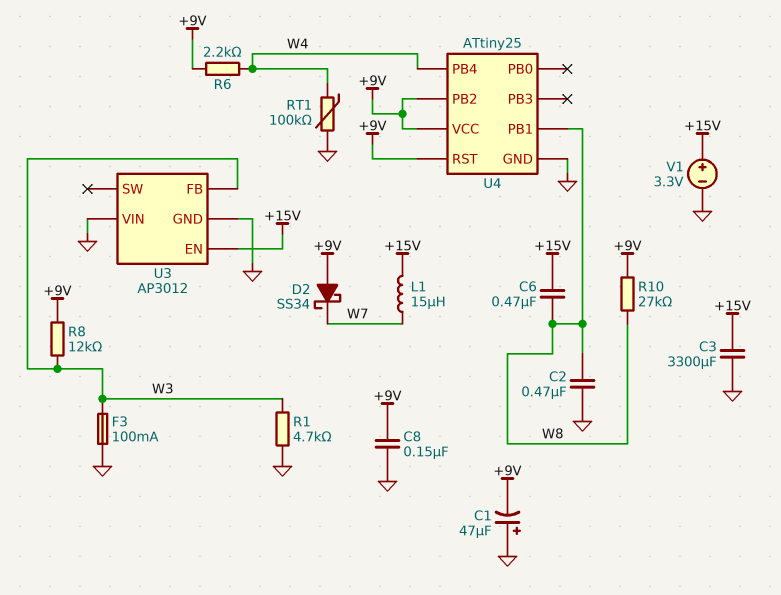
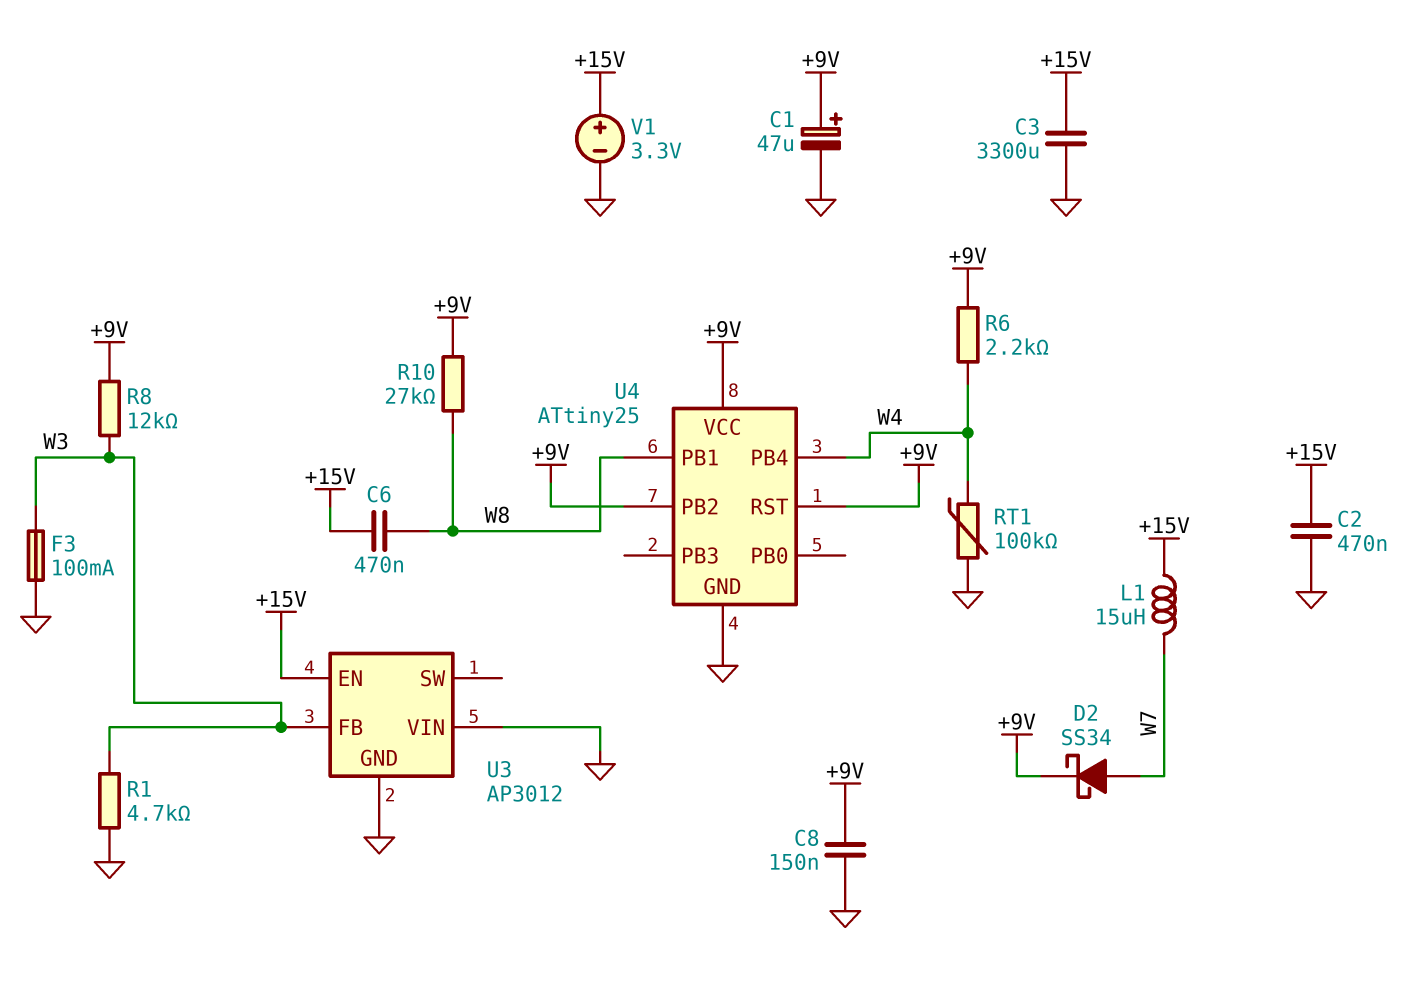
C1: 47uF (plus GND, minus +9V) -> 47uF (plus +9V, minus GND)
C2: 470nF (GND, W8) -> 470nF (+15V, GND)
D2: schottky SS34 (A +9V, K W7) -> schottky SS34 (A W7, K +9V)

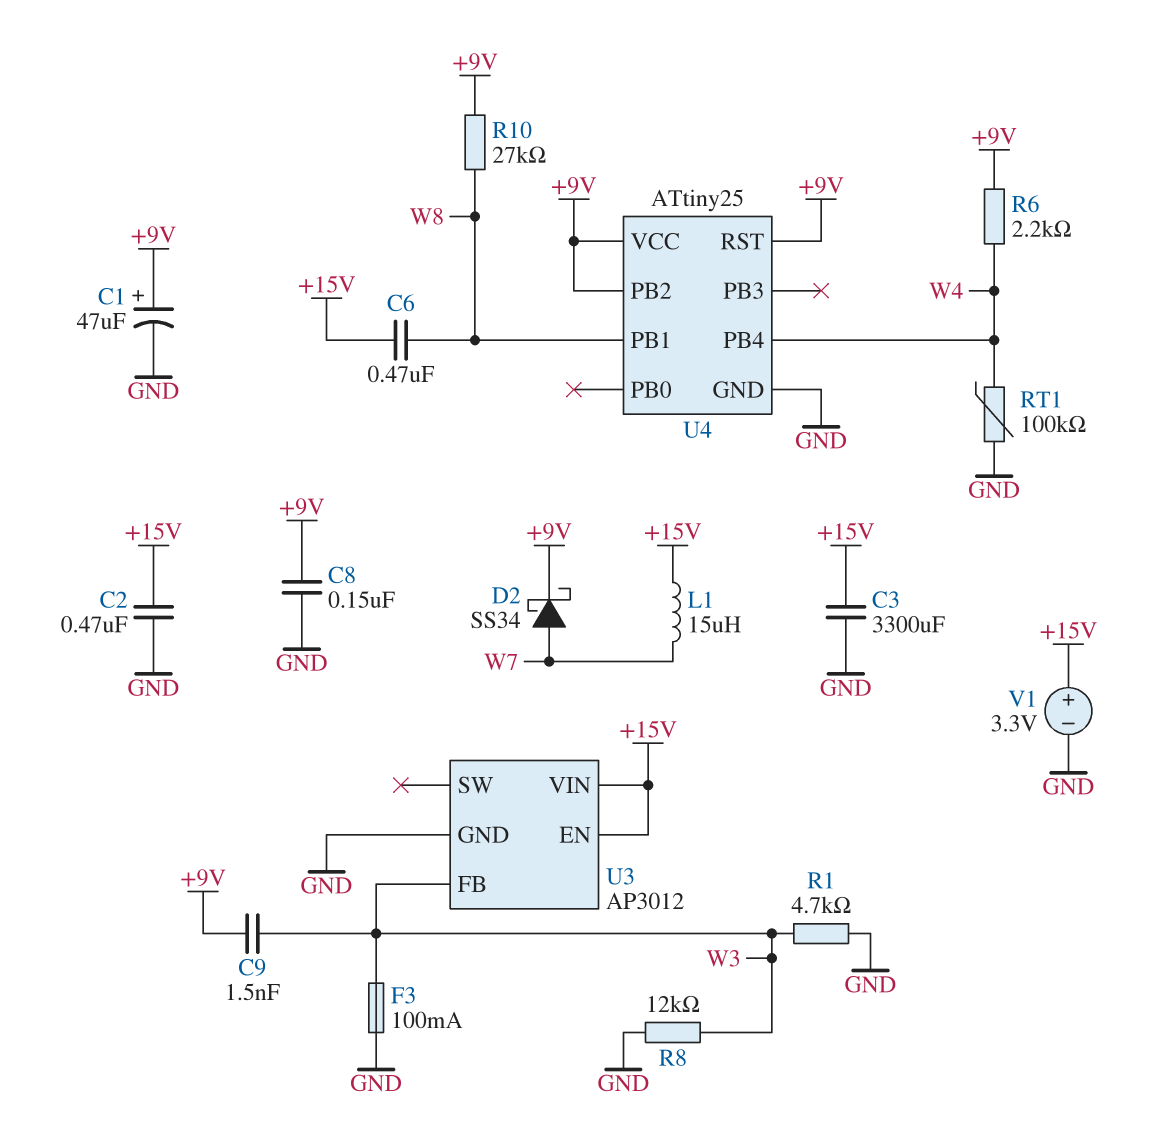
C9: none -> 1.5nF (+9V, W3)
R8: 12k (+9V, W3) -> 12k (GND, W3)
U3 pin VIN: GND -> +15V

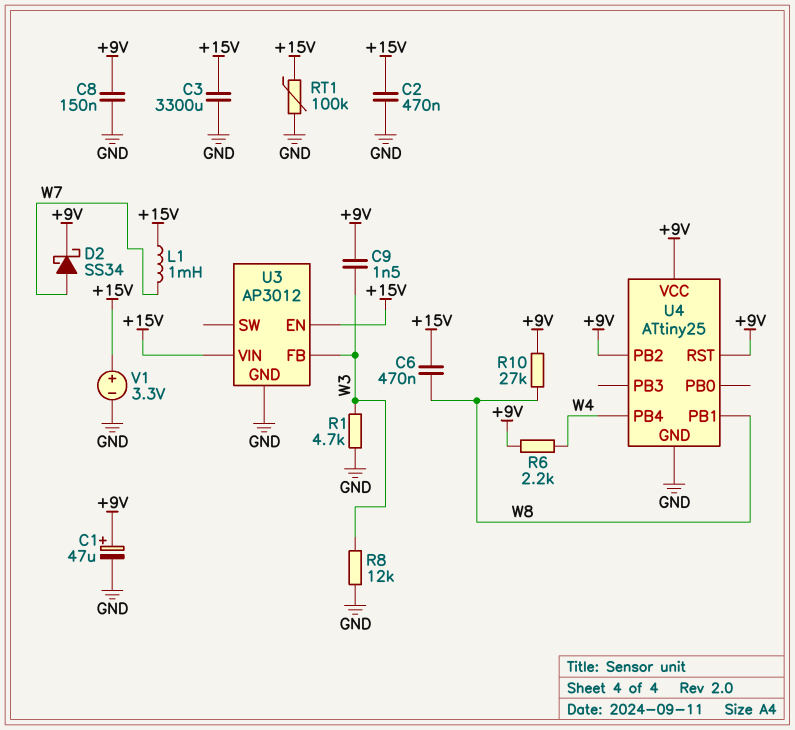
F3: 100mA (GND, W3) -> none
L1: 15uH (+15V, W7) -> 1mH (+15V, W7)
RT1: 100k (GND, W4) -> 100k (+15V, GND)

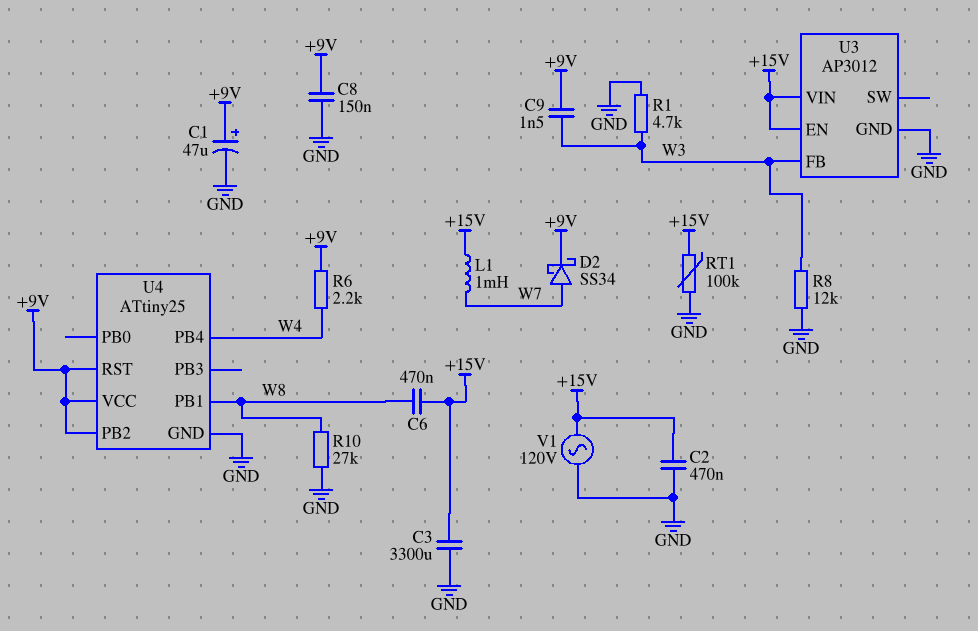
R10: 27k (+9V, W8) -> 27k (GND, W8)
V1: 3.3V (plus +15V, minus GND) -> AC 120V (+15V, GND)

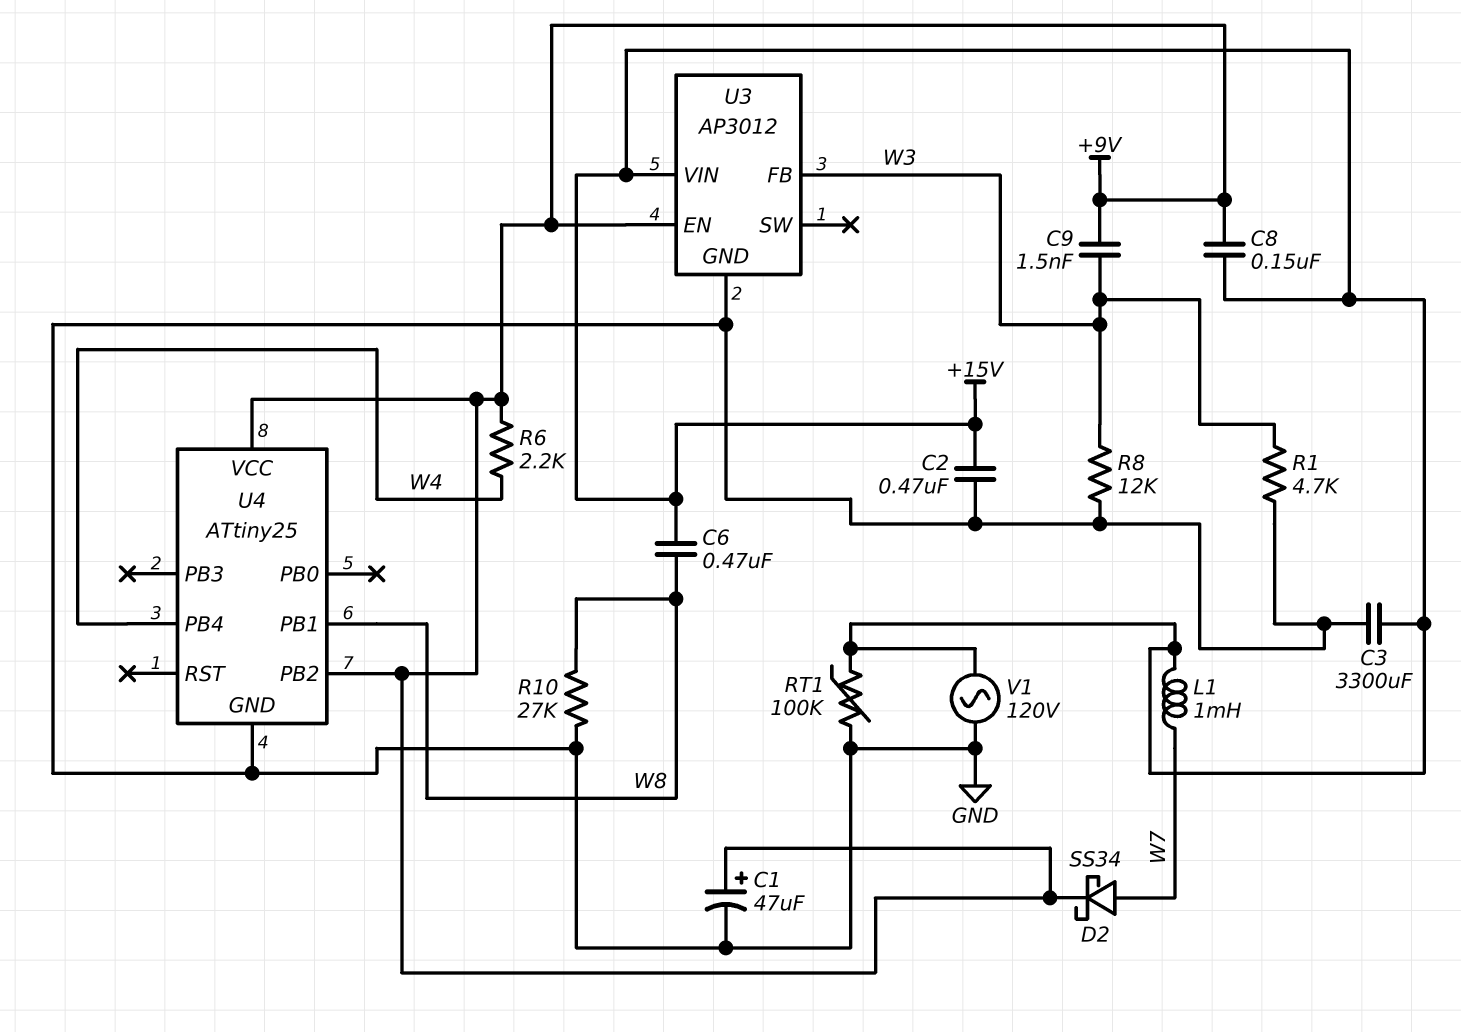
C8: 150nF (+9V, GND) -> 150nF (+9V, +15V)
U3 pin EN: +15V -> +9V
U4 pin RST: +9V -> none

